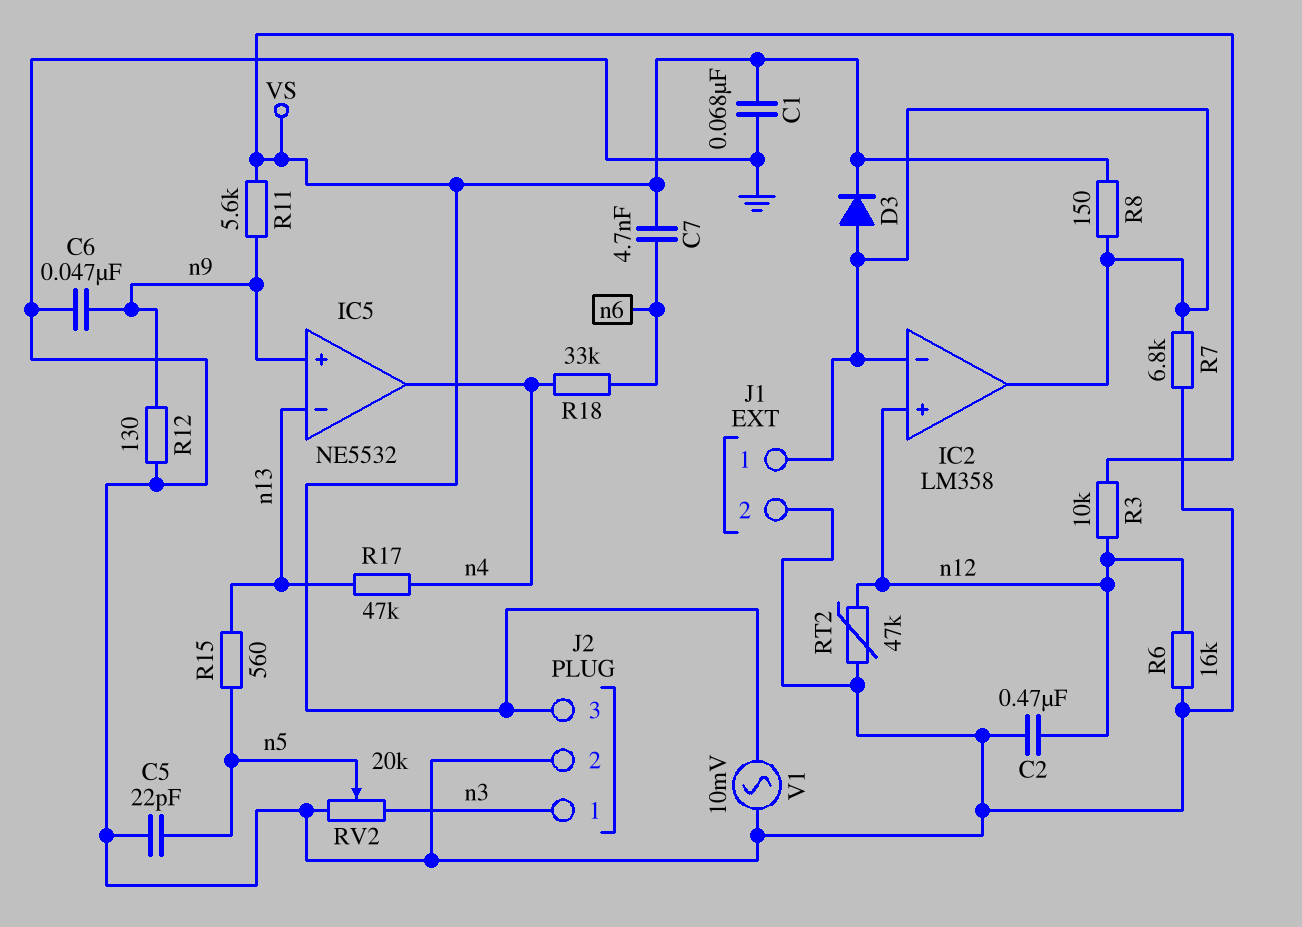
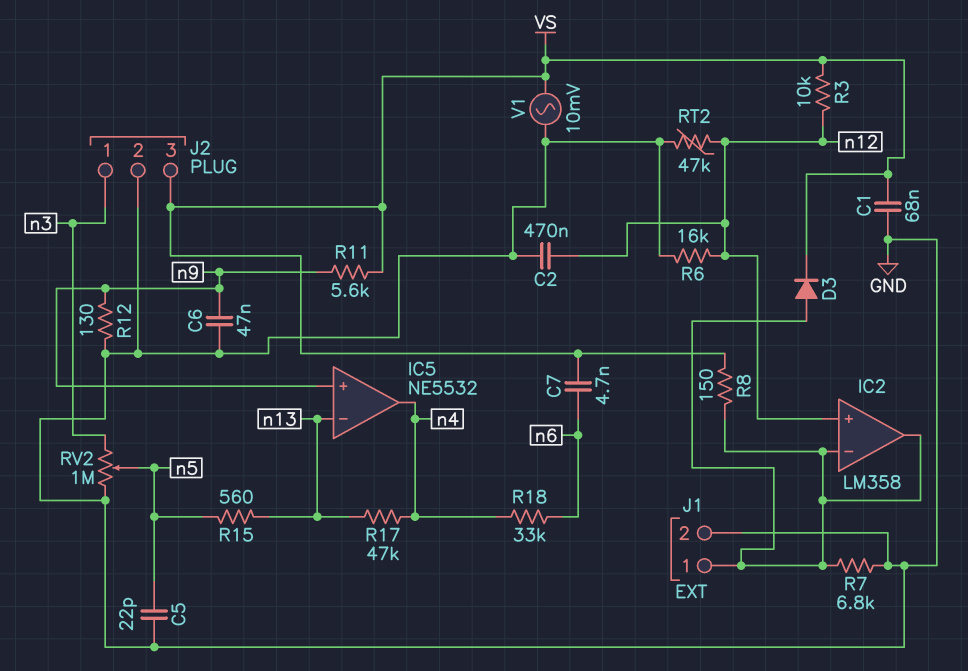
RV2: 20k (GND, n3, wiper n5) -> 1M (GND, n3, wiper n5)

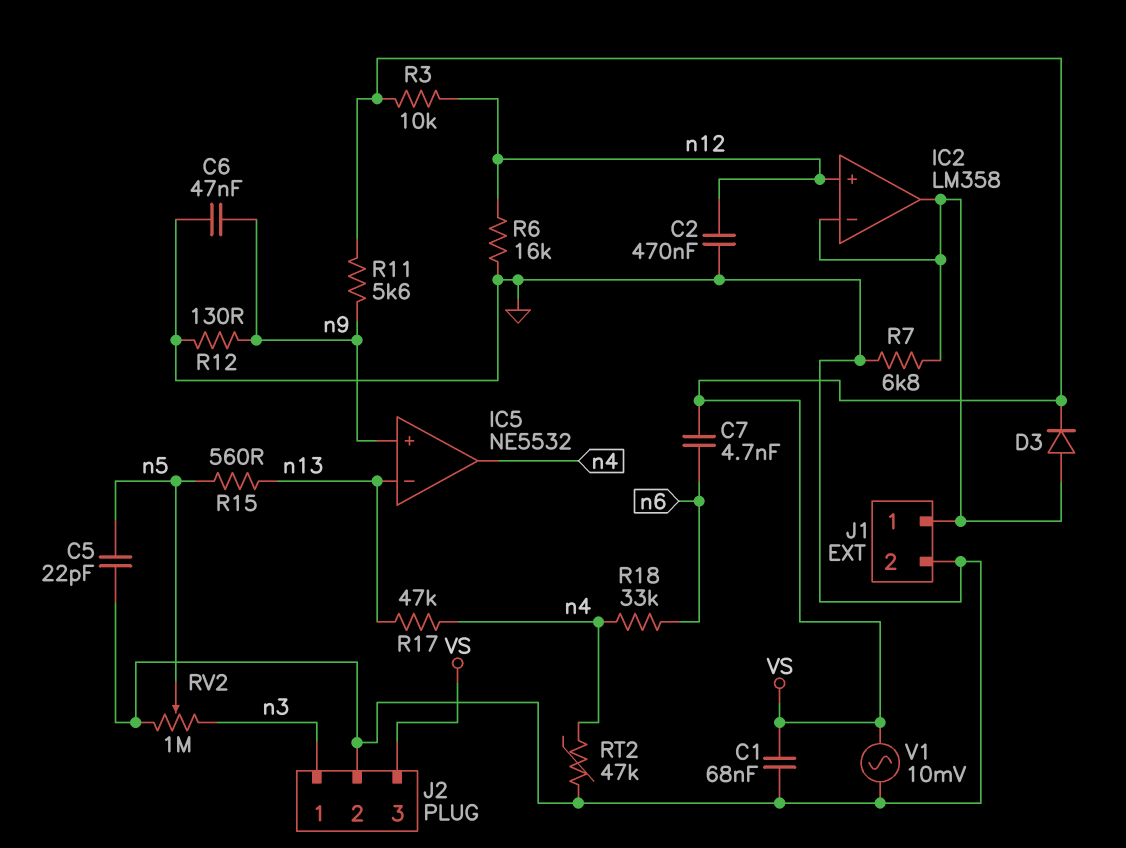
R8: 150 (IC2/in-, VS) -> none
RT2: 47k (GND, n12) -> 47k (GND, n4)

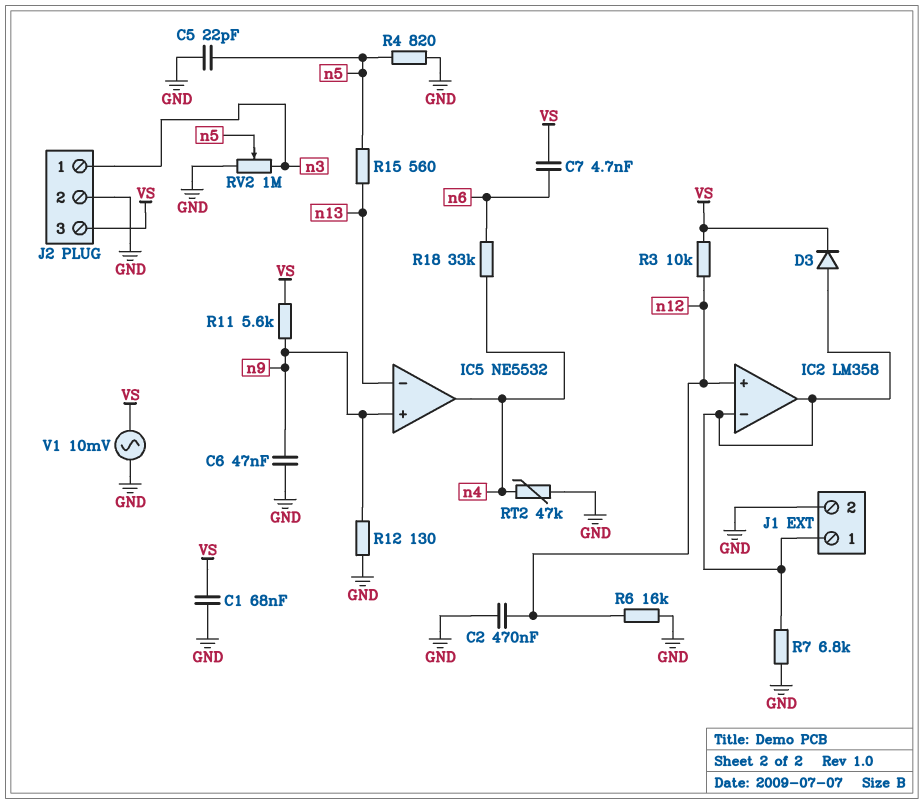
R4: none -> 820 (GND, n5)
R17: 47k (n4, n13) -> none

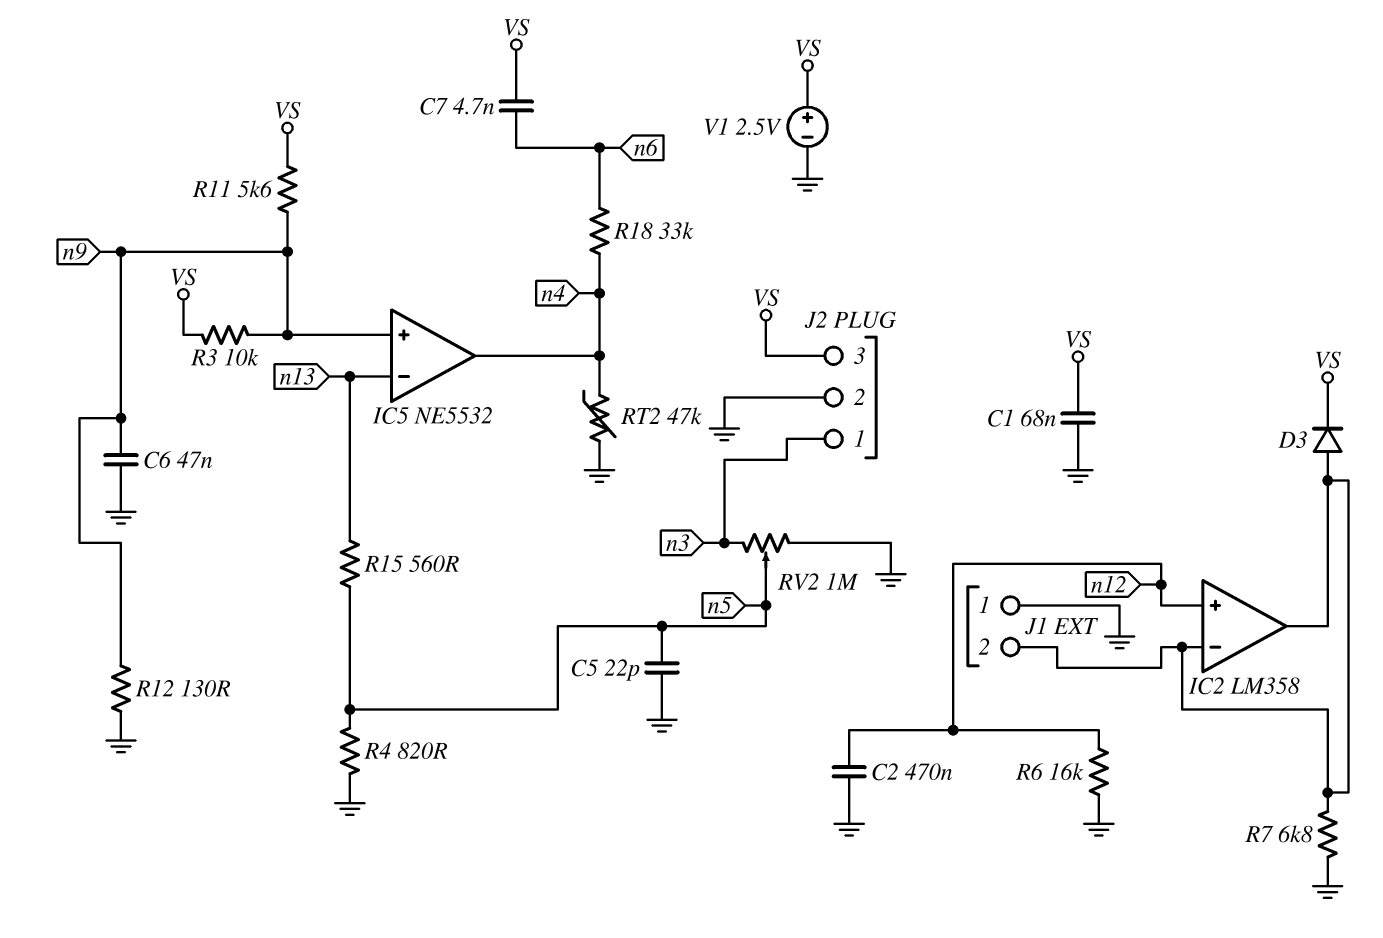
J1 pin 1: IC2/in- -> GND
J1 pin 2: GND -> IC2/in-
R3: 10k (VS, n12) -> 10k (VS, n9)
V1: AC 10mV (GND, VS) -> 2.5V (plus VS, minus GND)

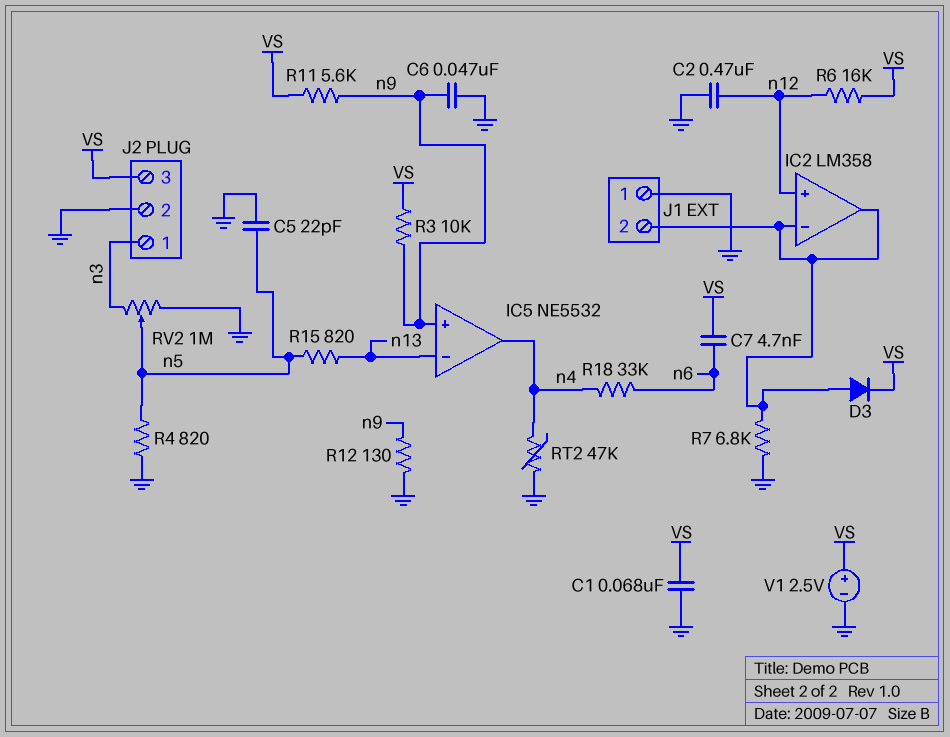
R6: 16k (GND, n12) -> 16k (VS, n12)
R15: 560 (n5, n13) -> 820 (n5, n13)

